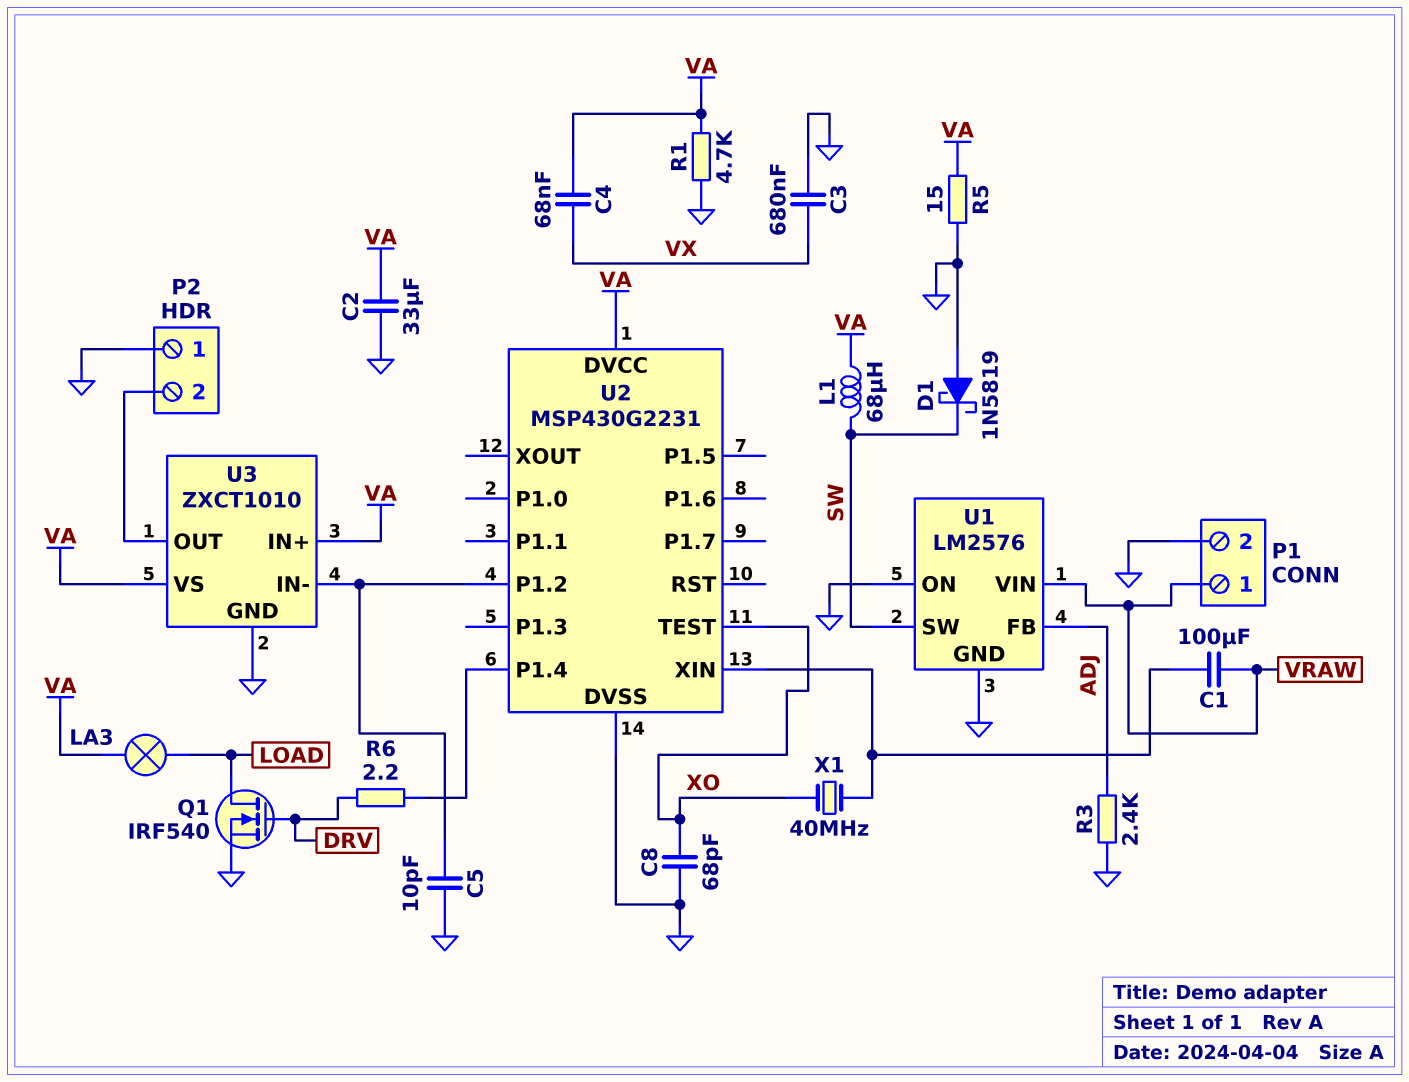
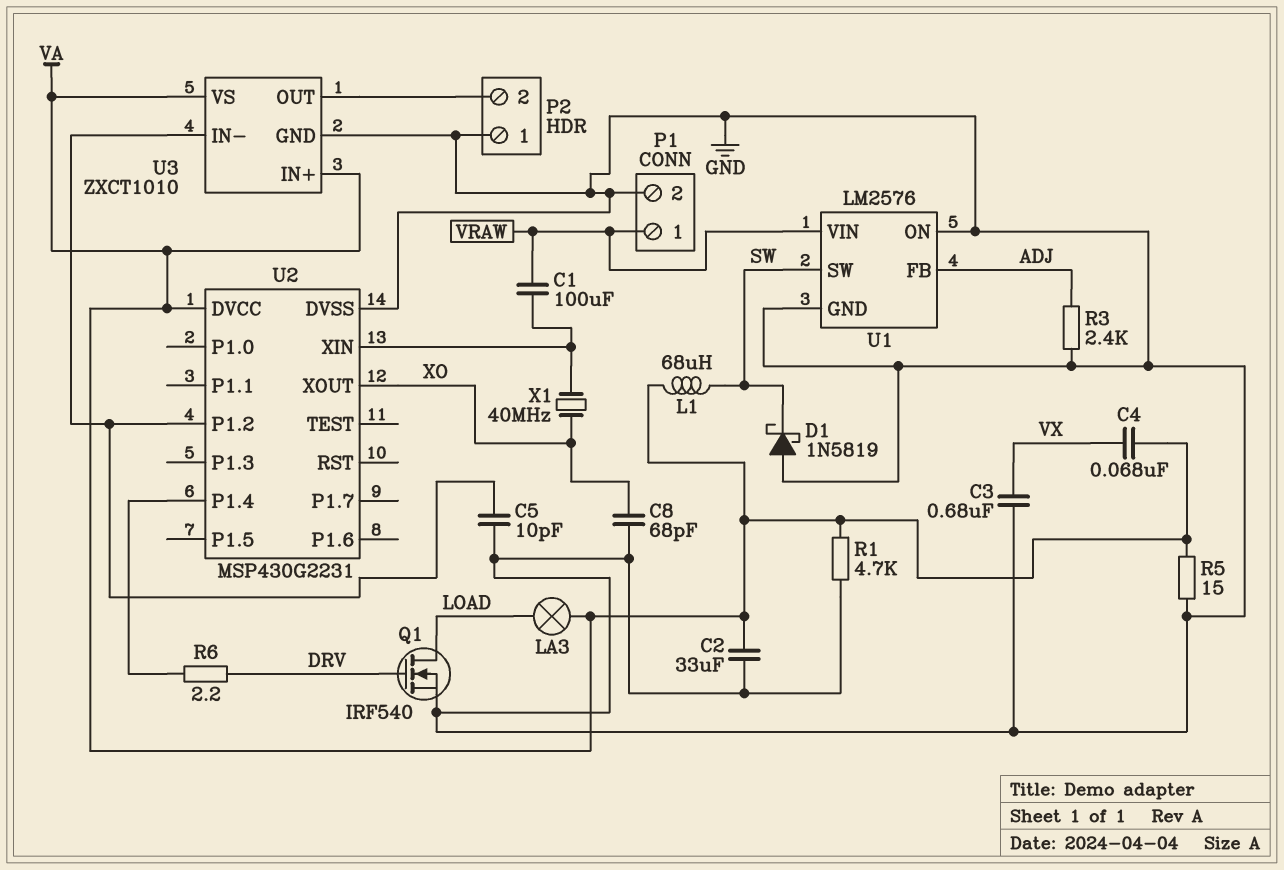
U2 pin TEST: XO -> none
U2 pin XOUT: none -> XO

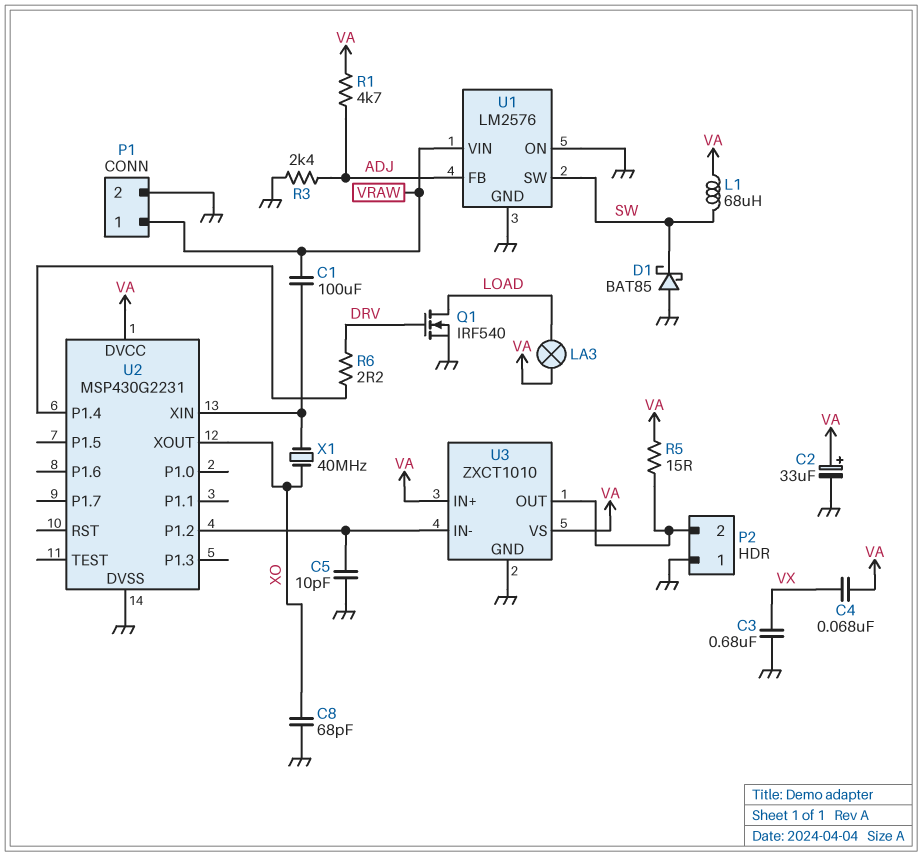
C2: 33uF (GND, VA) -> 33uF (plus VA, minus GND)
D1: schottky 1N5819 (A GND, K SW) -> schottky BAT85 (A GND, K SW)
R1: 4.7k (GND, VA) -> 4.7k (ADJ, VA)
R5: 15 (GND, VA) -> 15 (P2/2, VA)

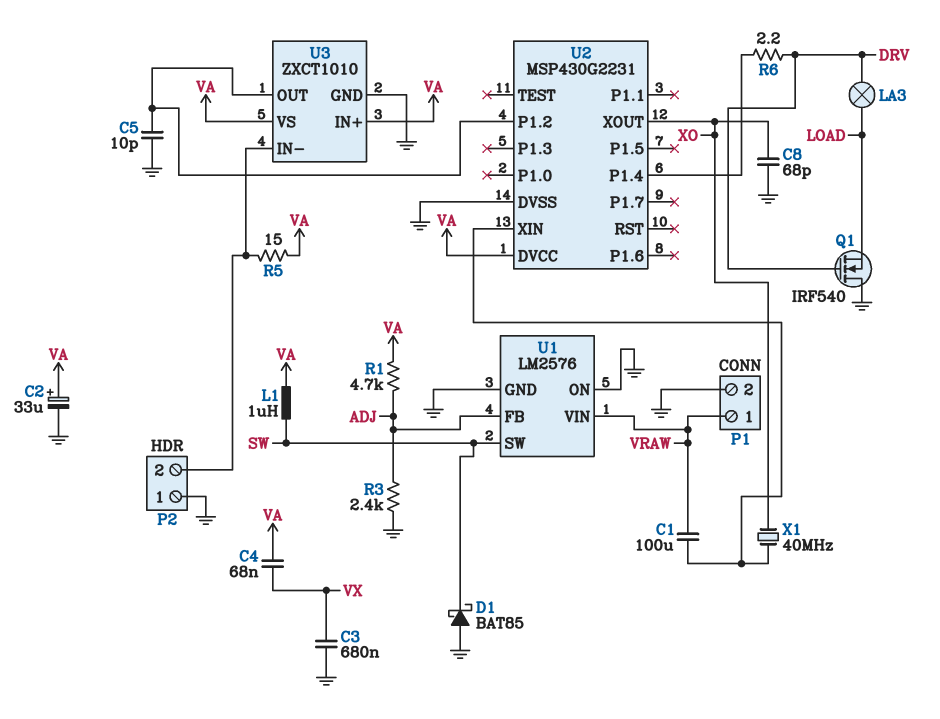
L1: 68uH (SW, VA) -> 1uH (SW, VA)
LA3: lamp (LOAD, VA) -> lamp (DRV, LOAD)
Q1: NMOS IRF540 (G DRV, D LOAD, S GND) -> NMOS IRF540 (G DRV, D GND, S LOAD)
U3 pin IN-: U2/P1.2 -> P2/2
U3 pin OUT: P2/2 -> U2/P1.2

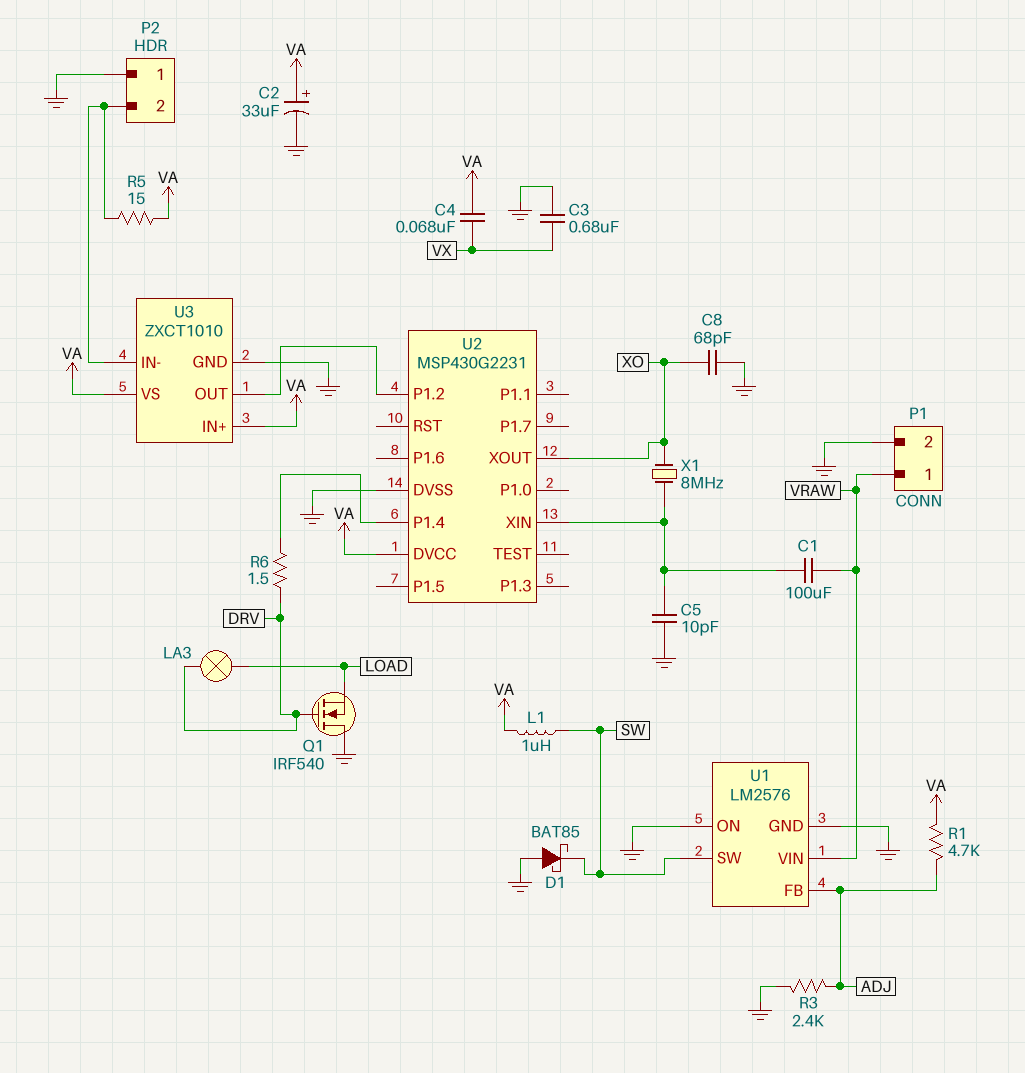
C5: 10pF (GND, U2/P1.2) -> 10pF (GND, U2/XIN)
R6: 2.2 (DRV, U2/P1.4) -> 1.5 (DRV, U2/P1.4)
X1: 40MHz (U2/XIN, XO) -> 8MHz (U2/XIN, XO)

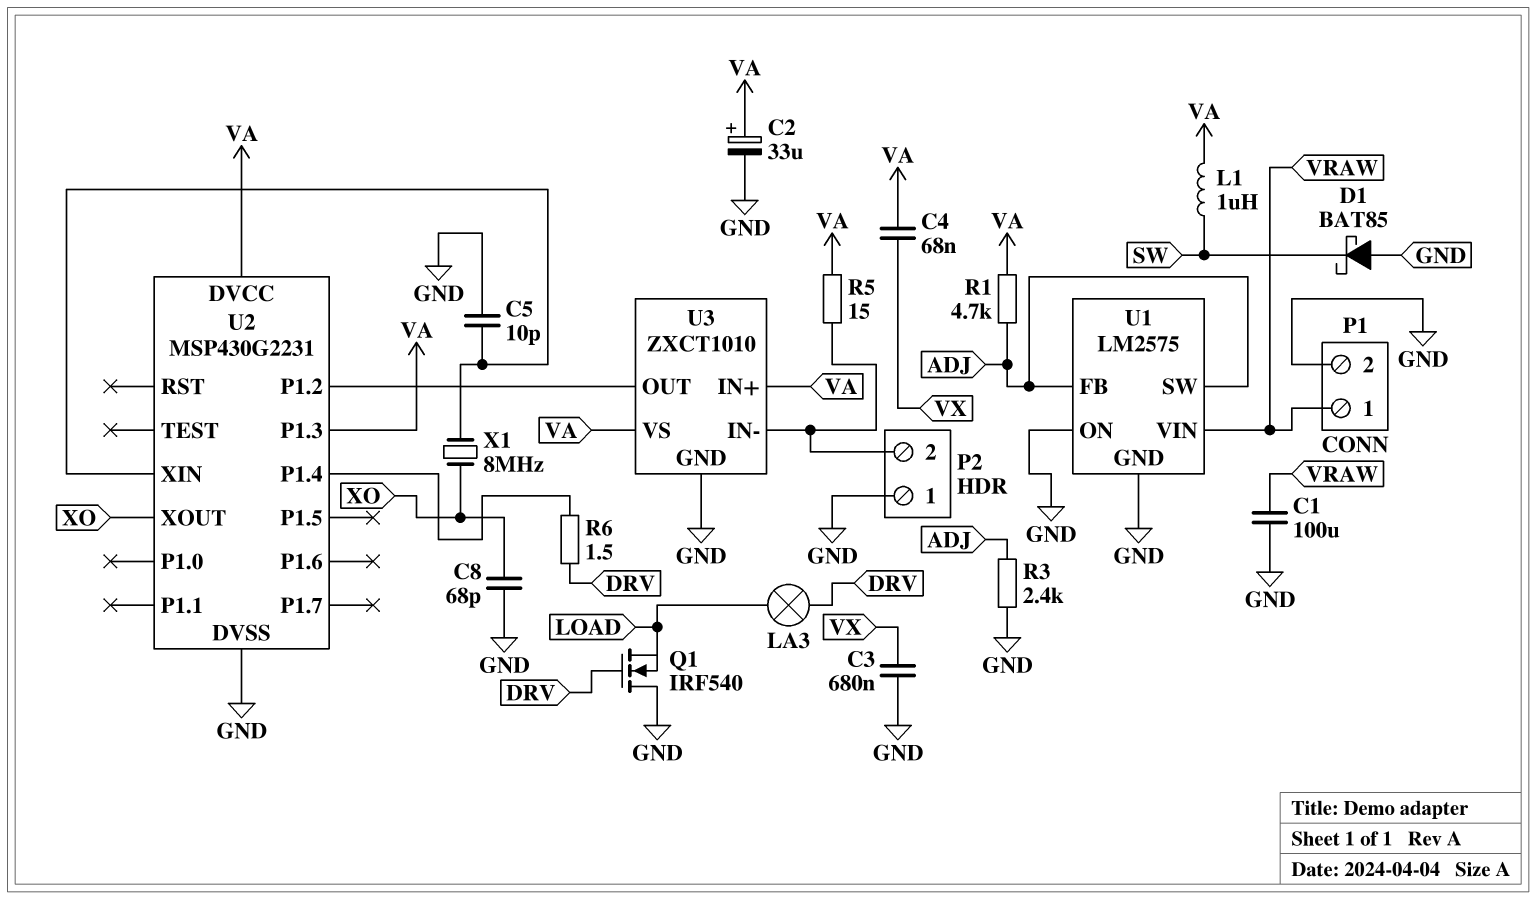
C1: 100uF (U2/XIN, VRAW) -> 100uF (GND, VRAW)
U1: LM2576 -> LM2575
U1 pin SW: SW -> ADJ
U2 pin P1.3: none -> VA

